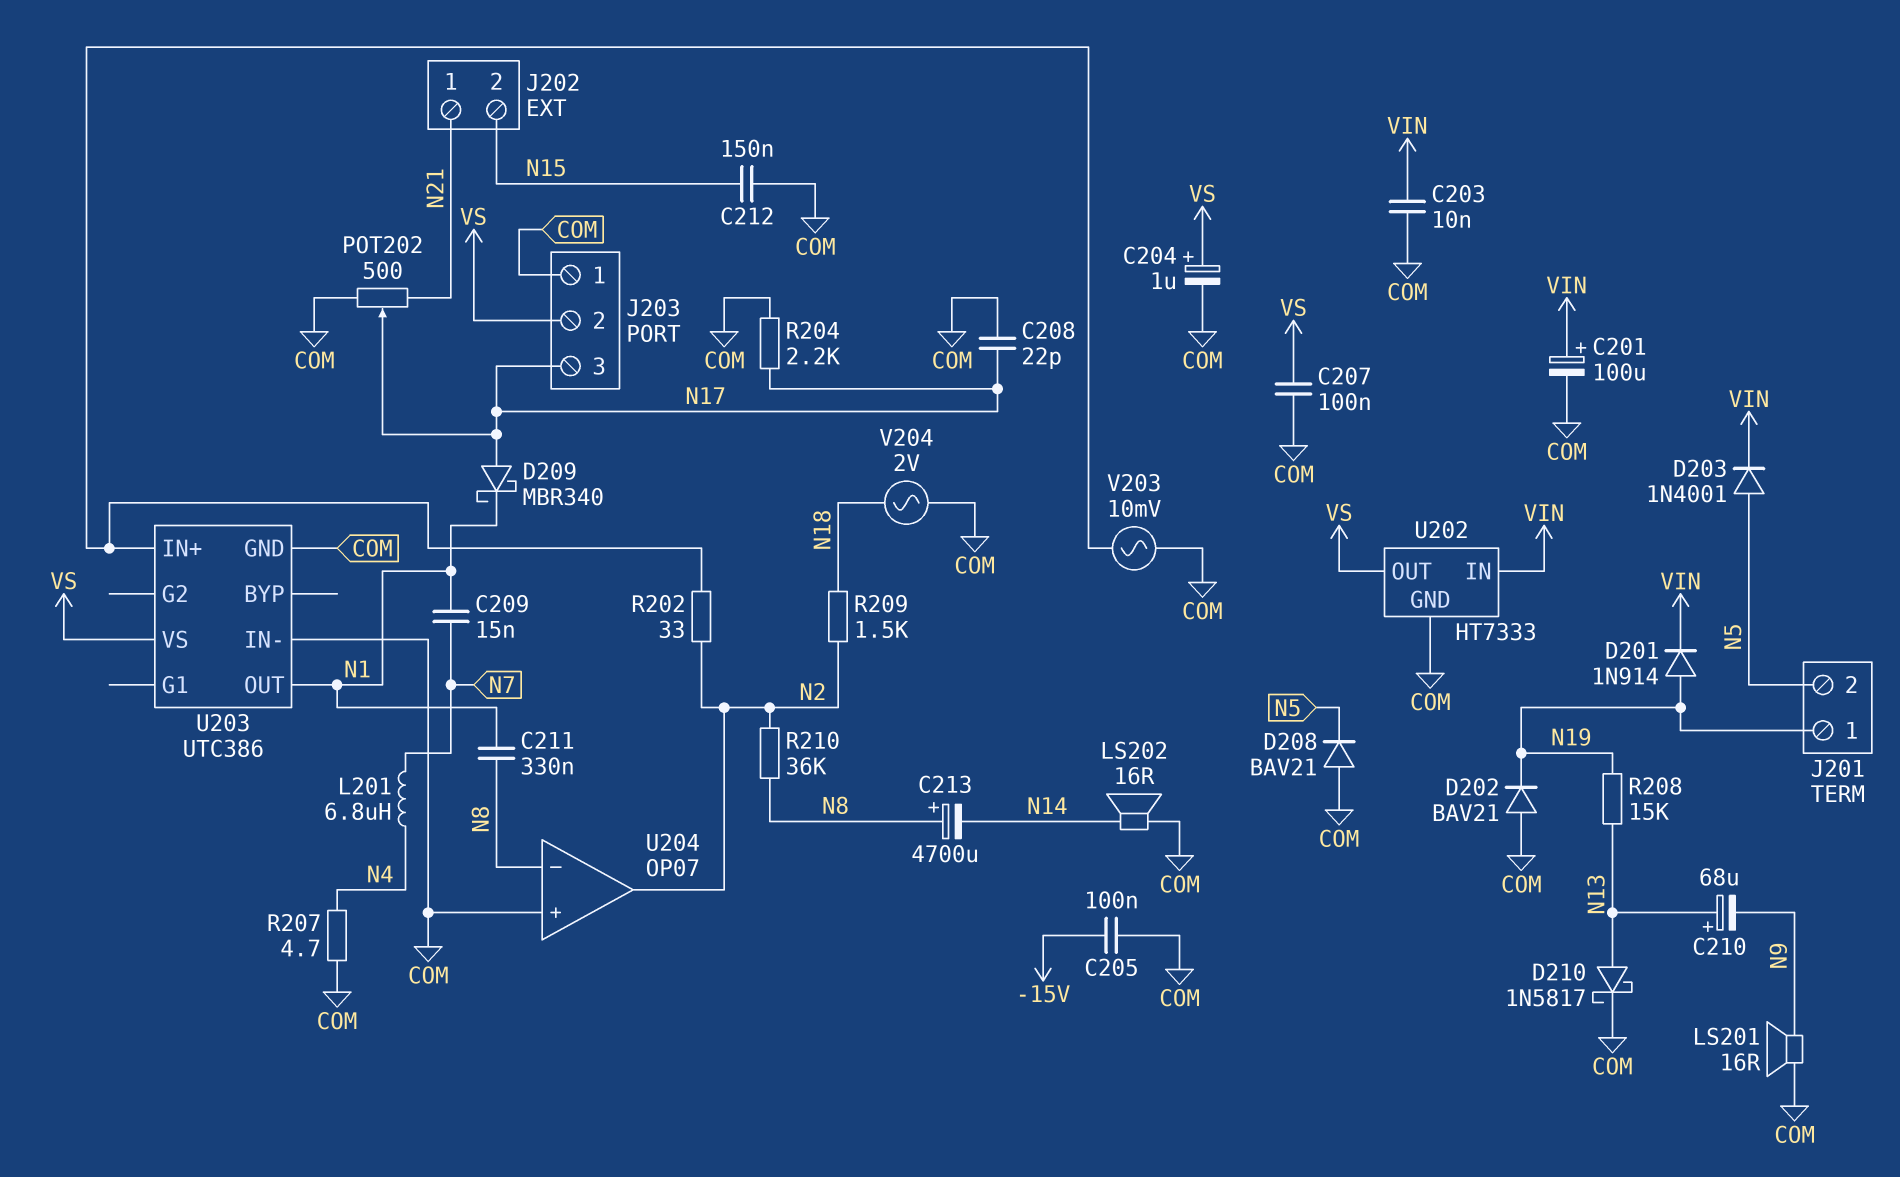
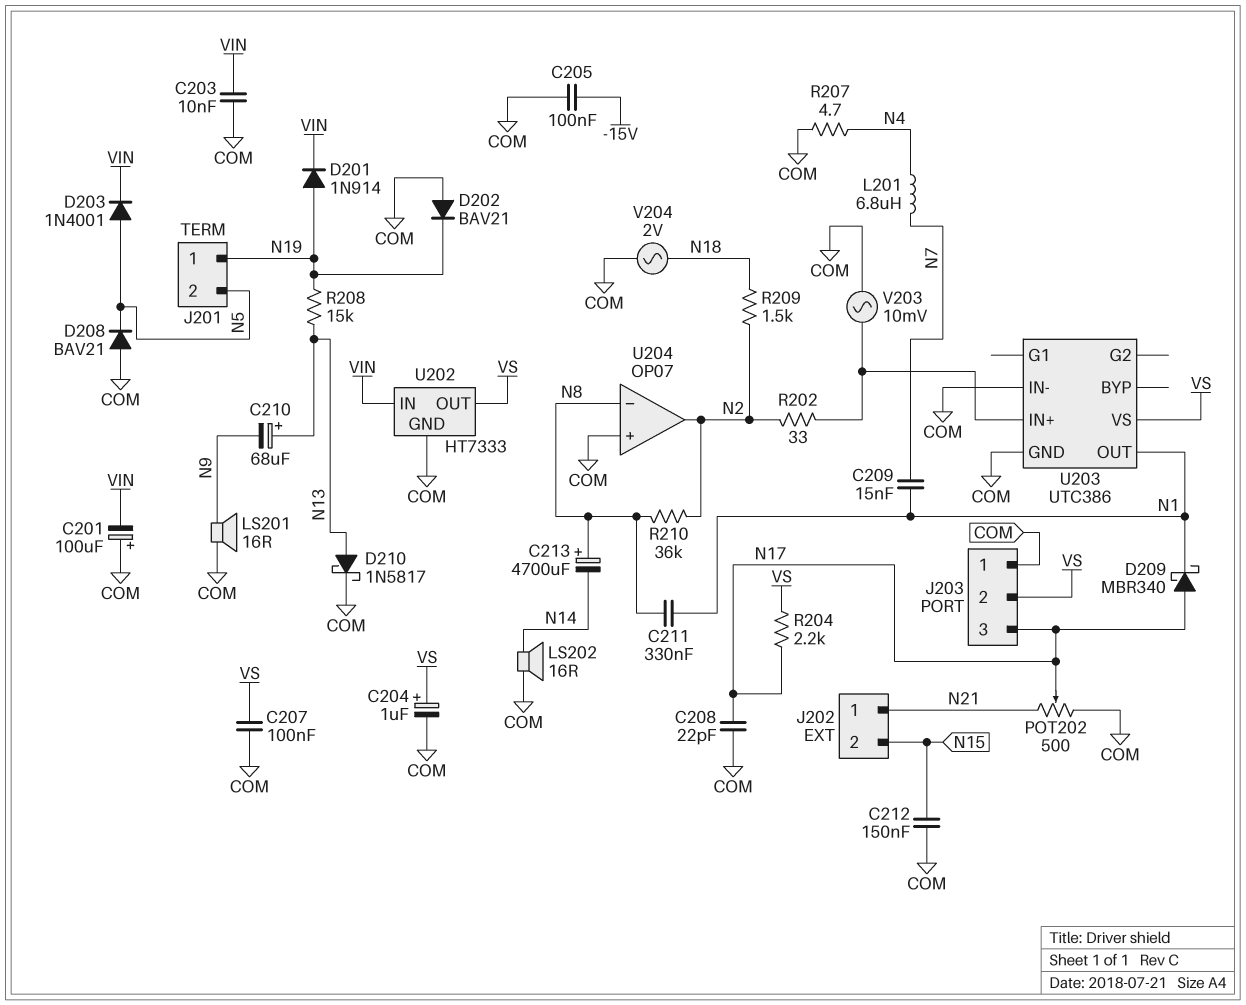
C201: 100uF (plus VIN, minus COM) -> 100uF (plus COM, minus VIN)
R204: 2.2k (COM, N17) -> 2.2k (N17, VS)

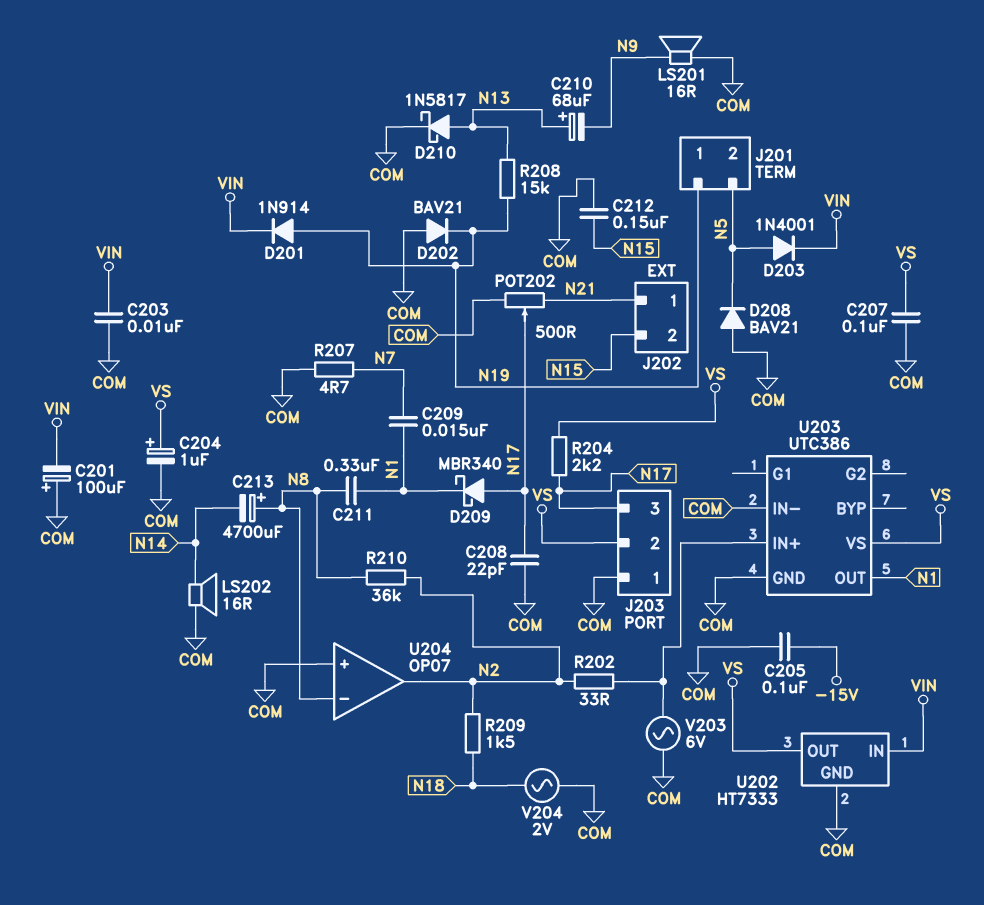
L201: 6.8uH (N4, N7) -> none
R207: 4.7 (COM, N4) -> 4.7 (COM, N7)
V203: AC 10mV (COM, U203/IN+) -> AC 6V (COM, U203/IN+)

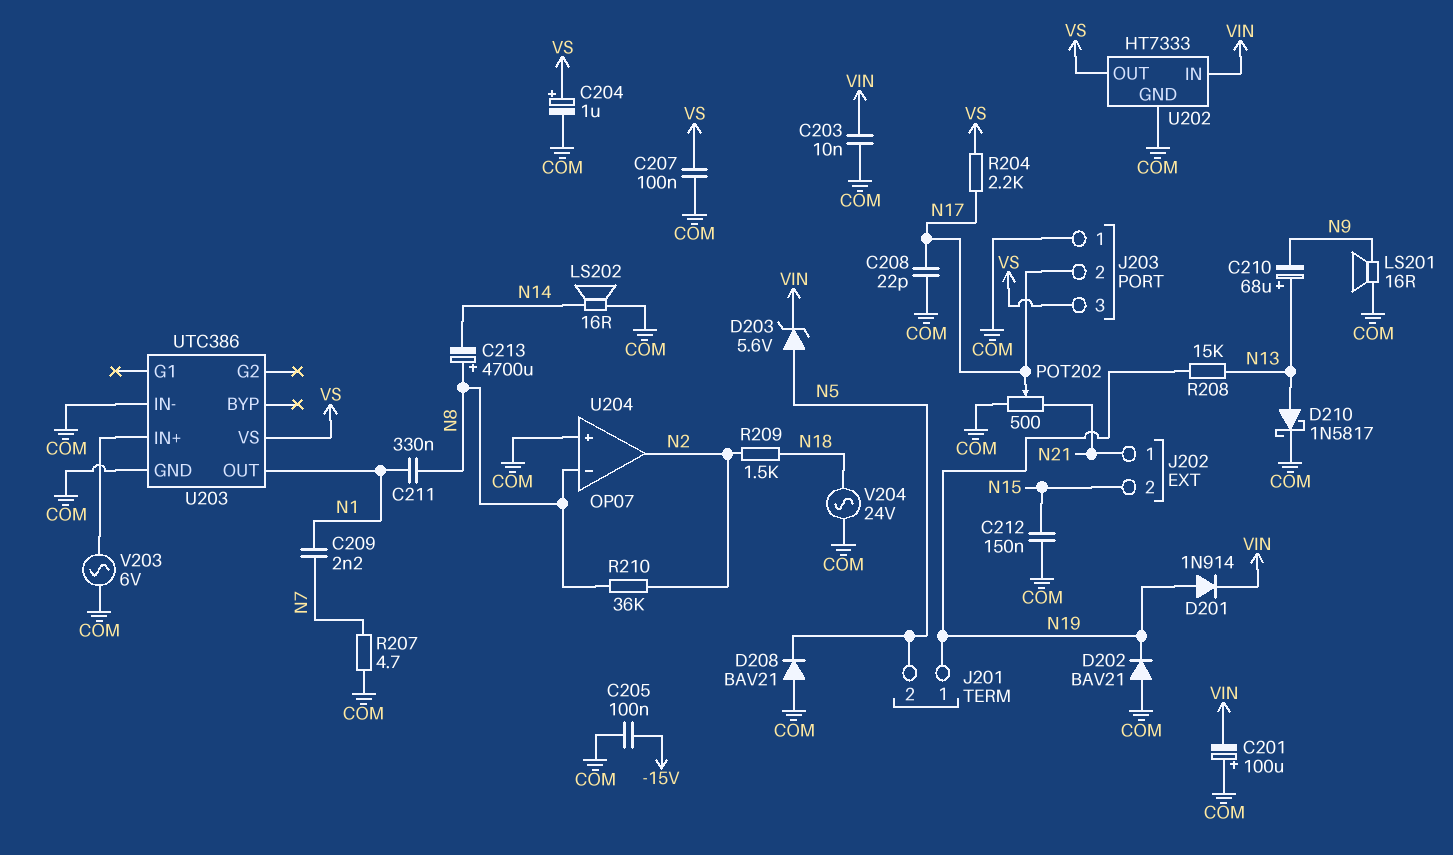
C209: 15nF (N1, N7) -> 2.2nF (N1, N7)
D203: diode 1N4001 (A N5, K VIN) -> zener 5.6V (A N5, K VIN)
D209: schottky MBR340 (A N17, K N1) -> none
J203 pin 2: VS -> N17
J203 pin 3: N17 -> VS
R202: 33 (N2, U203/IN+) -> none
V204: AC 2V (COM, N18) -> AC 24V (COM, N18)

